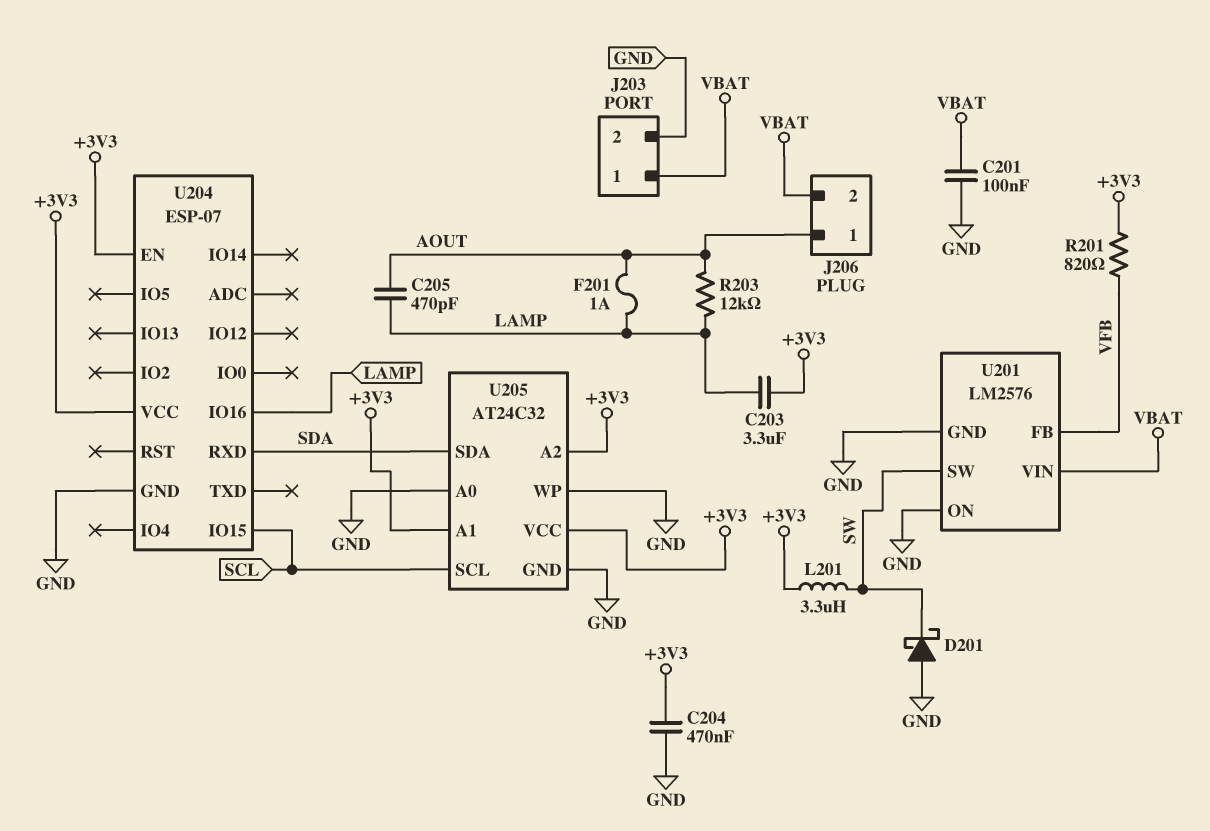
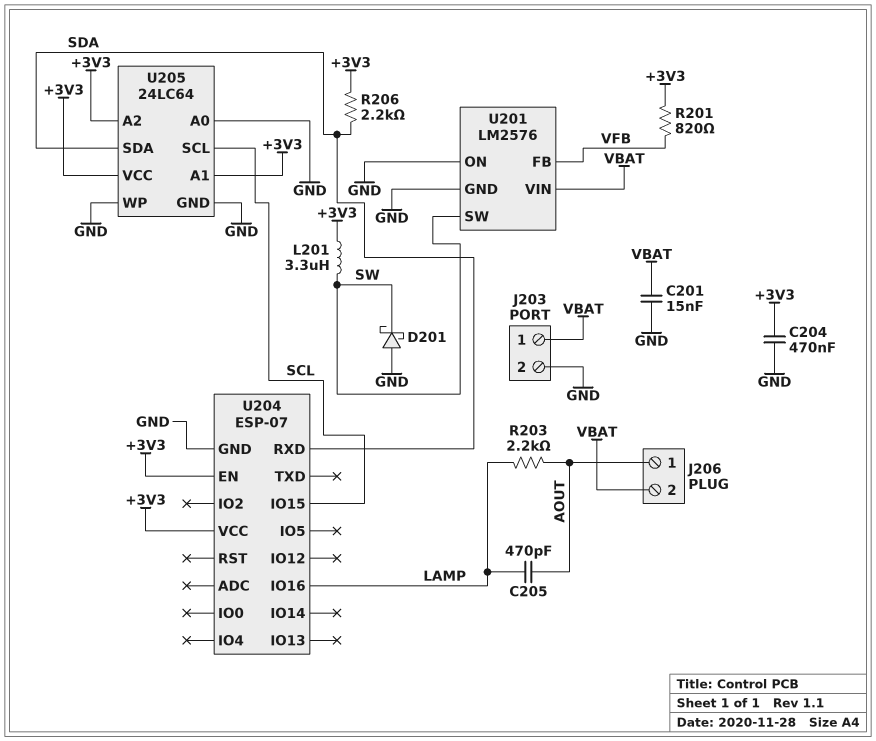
C201: 100nF (GND, VBAT) -> 15nF (GND, VBAT)
C203: 3.3uF (+3V3, LAMP) -> none
F201: 1A (AOUT, LAMP) -> none
R203: 12k (AOUT, LAMP) -> 2.2k (AOUT, LAMP)
R206: none -> 2.2k (+3V3, SDA)
U205: AT24C32 -> 24LC64

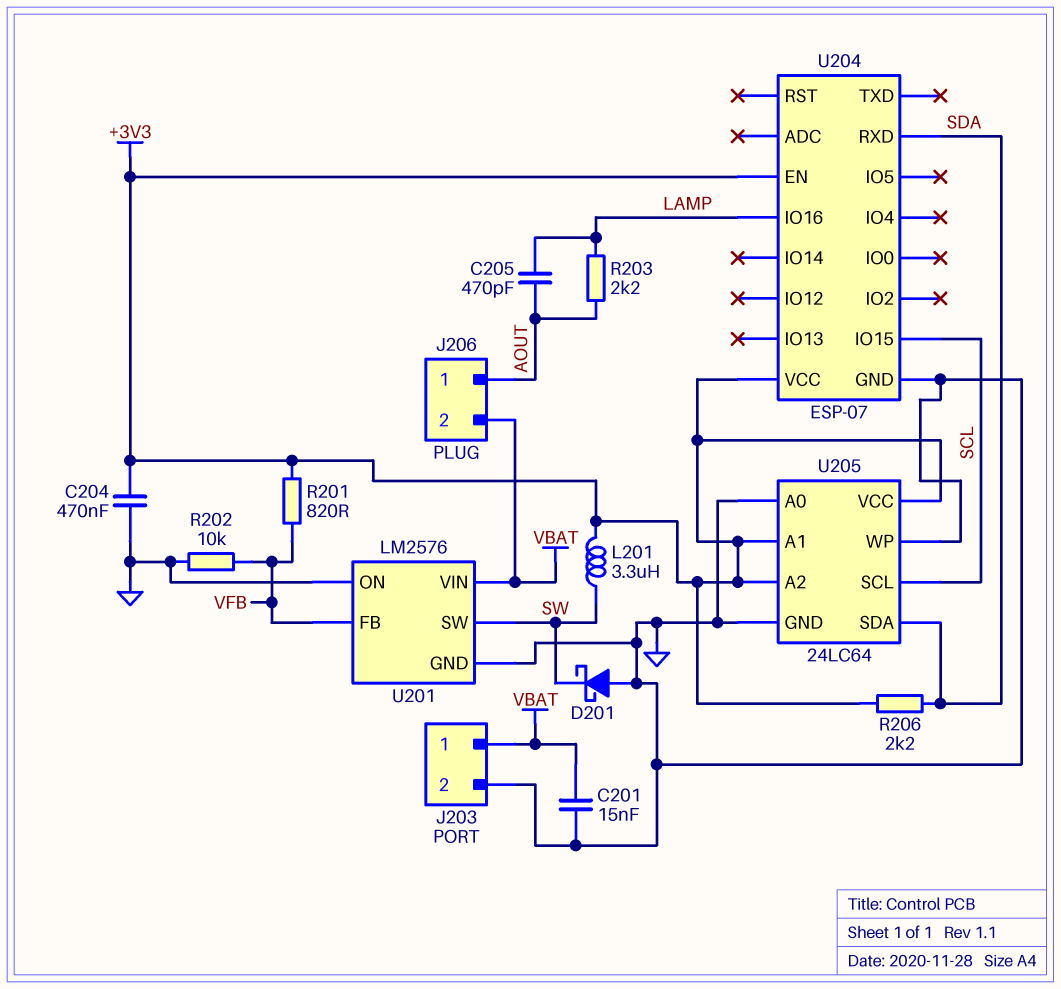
R202: none -> 10k (GND, VFB)

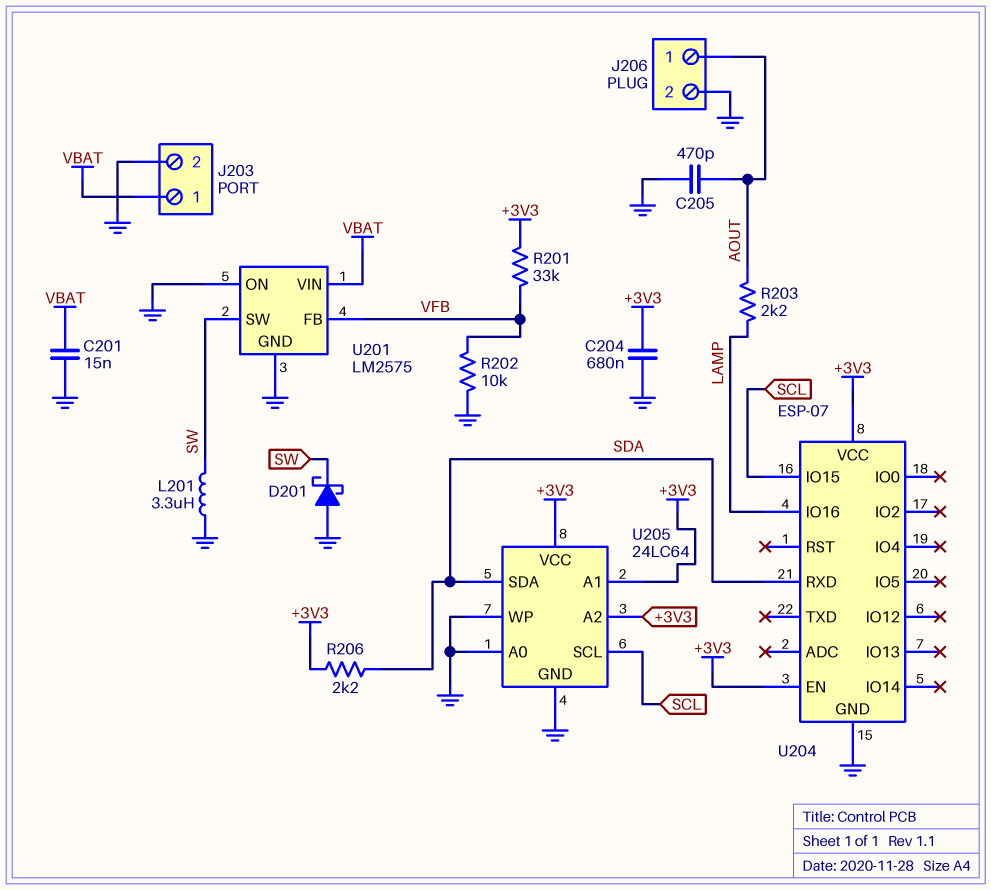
C204: 470nF (+3V3, GND) -> 680nF (+3V3, GND)
C205: 470pF (AOUT, LAMP) -> 470pF (AOUT, GND)
J206 pin 2: VBAT -> GND
L201: 3.3uH (+3V3, SW) -> 3.3uH (GND, SW)
R201: 820 (+3V3, VFB) -> 33k (+3V3, VFB)
U201: LM2576 -> LM2575

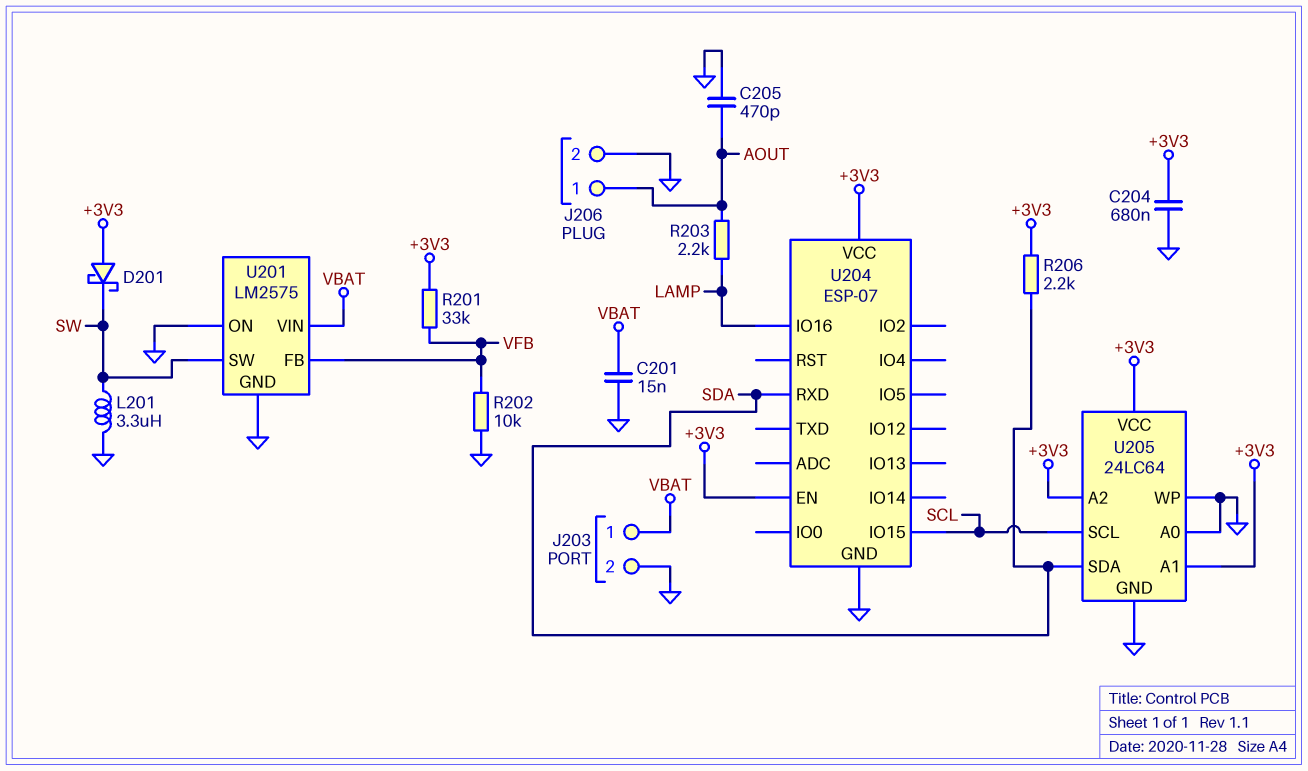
D201: schottky (A GND, K SW) -> schottky (A +3V3, K SW)

